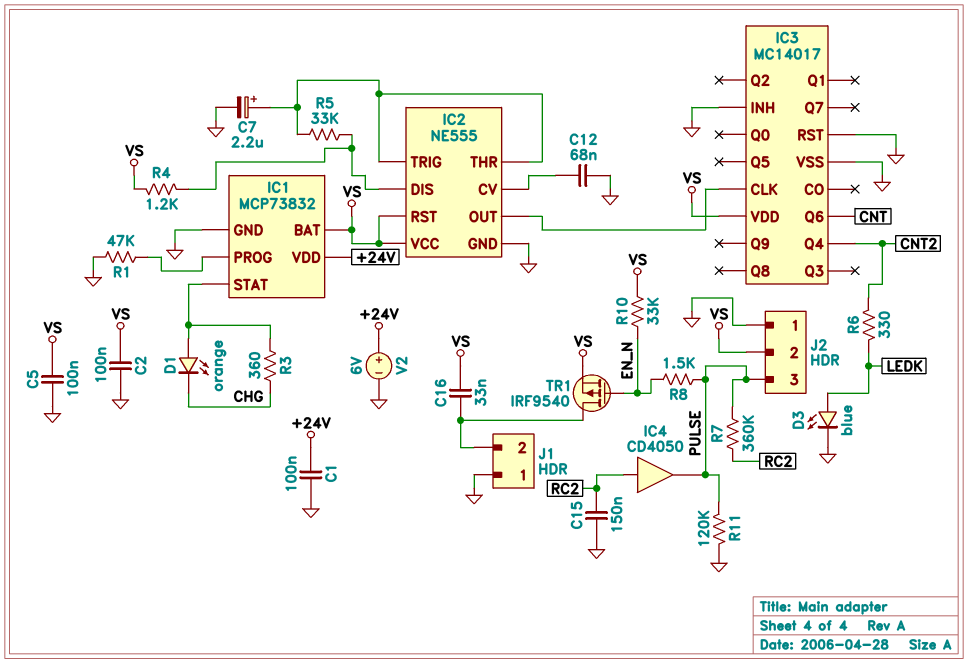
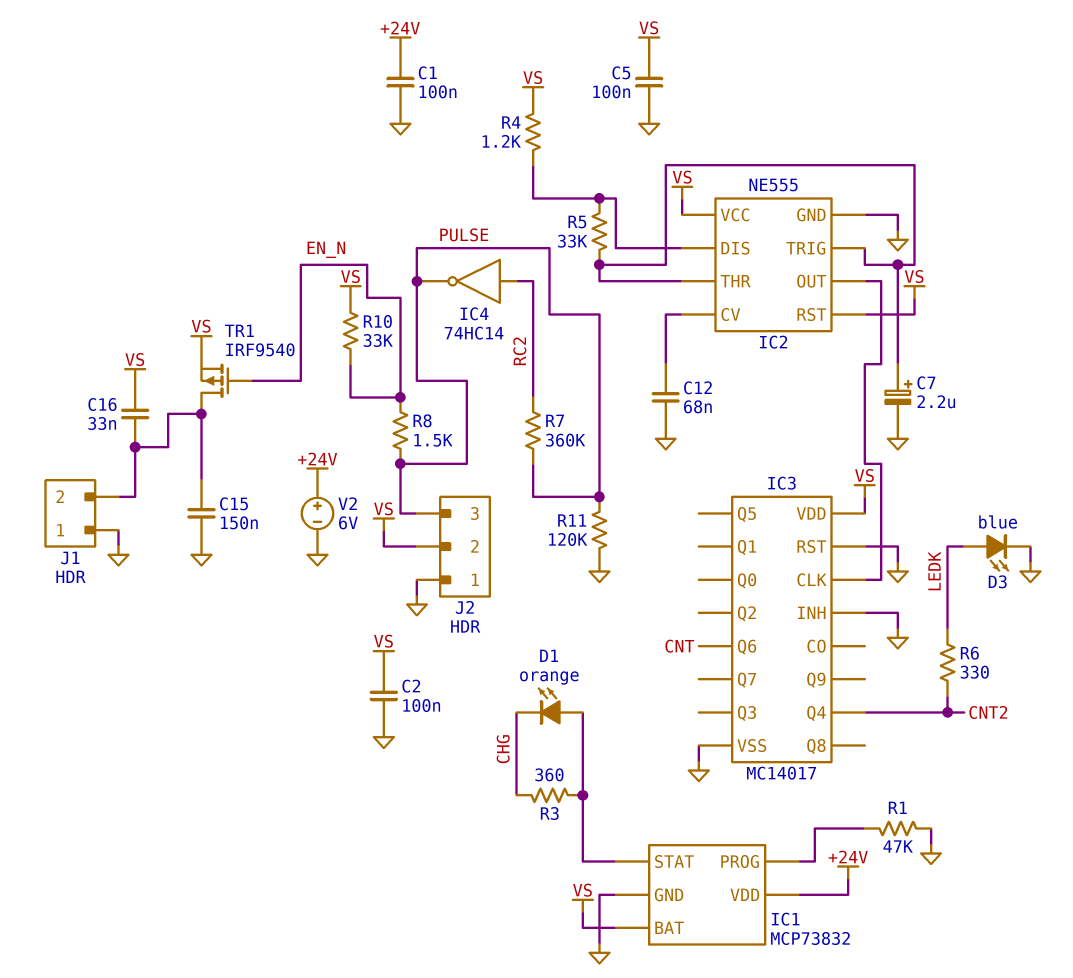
C15: 150nF (GND, RC2) -> 150nF (GND, J1/2)
IC4: buffer CD4050 (in RC2, out PULSE) -> NOT 74HC14 (in RC2, out PULSE)

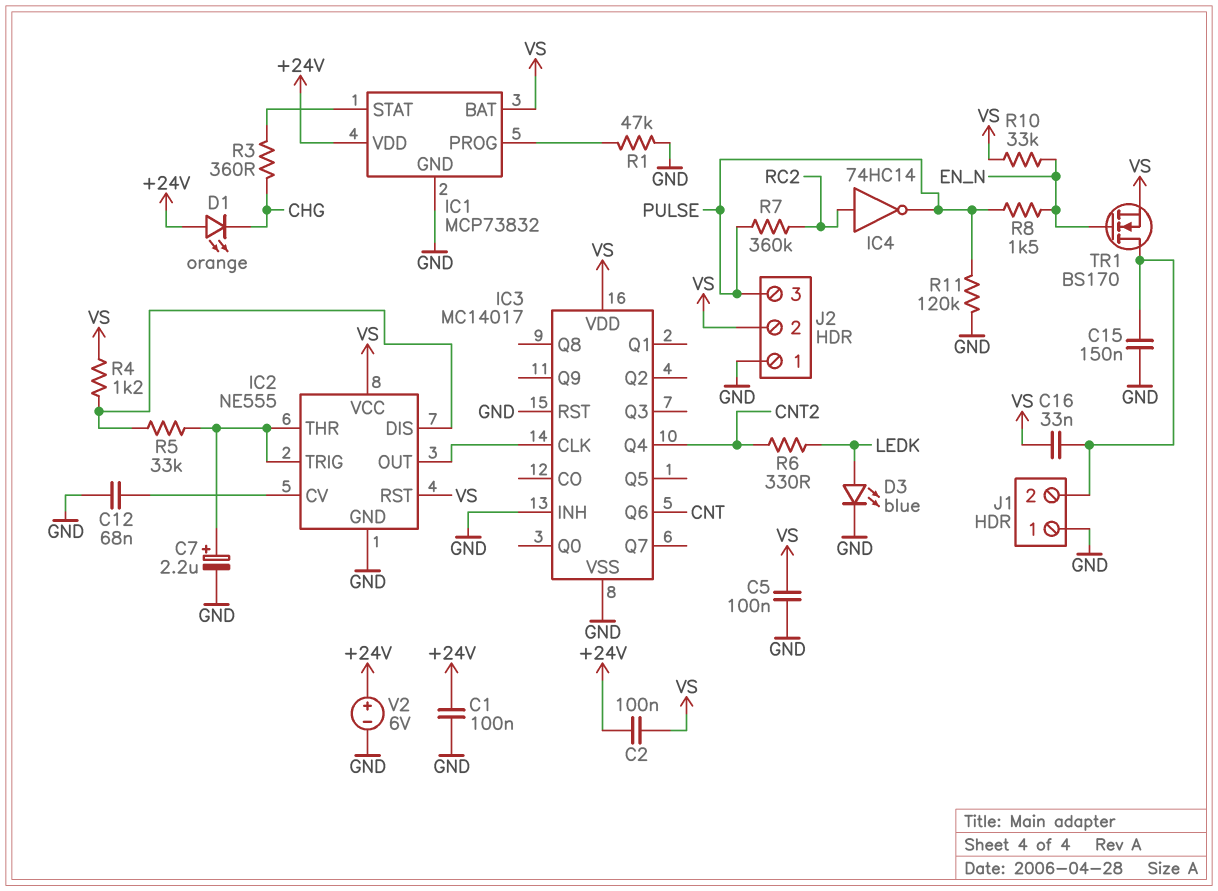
C2: 100nF (GND, VS) -> 100nF (+24V, VS)
D1: LED orange (A IC1/STAT, K CHG) -> LED orange (A +24V, K CHG)
TR1: PMOS IRF9540 (G EN_N, D J1/2, S VS) -> NMOS BS170 (G EN_N, D J1/2, S VS)

